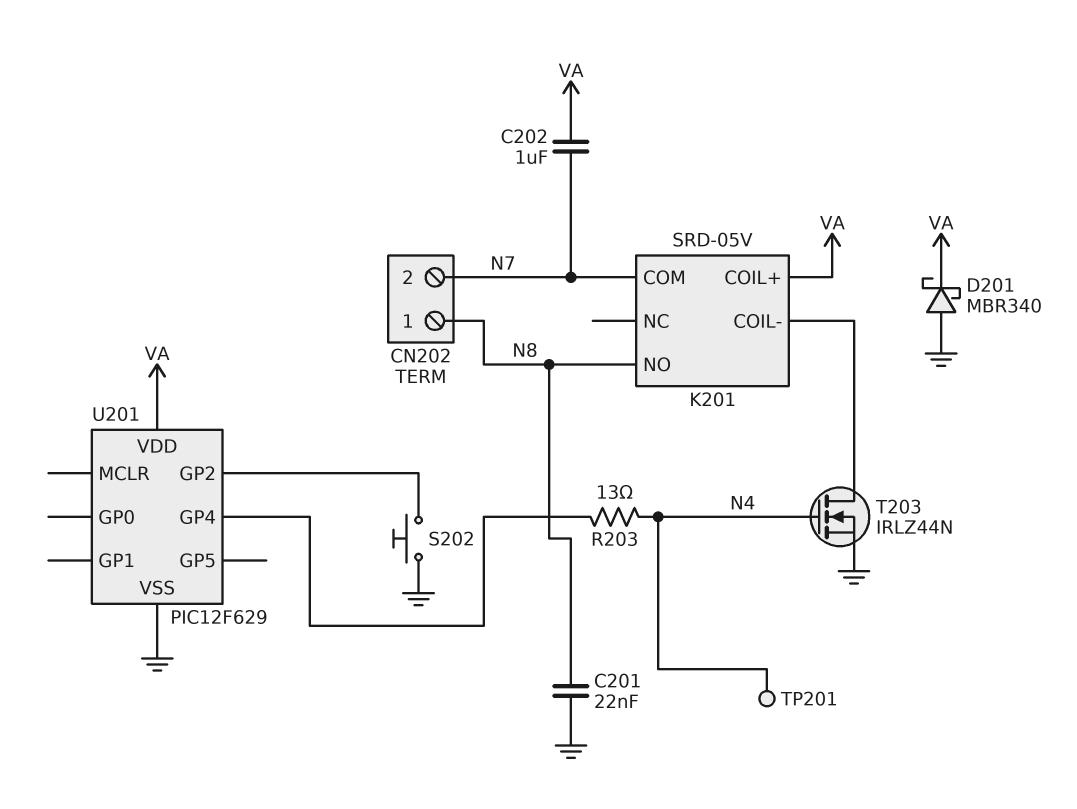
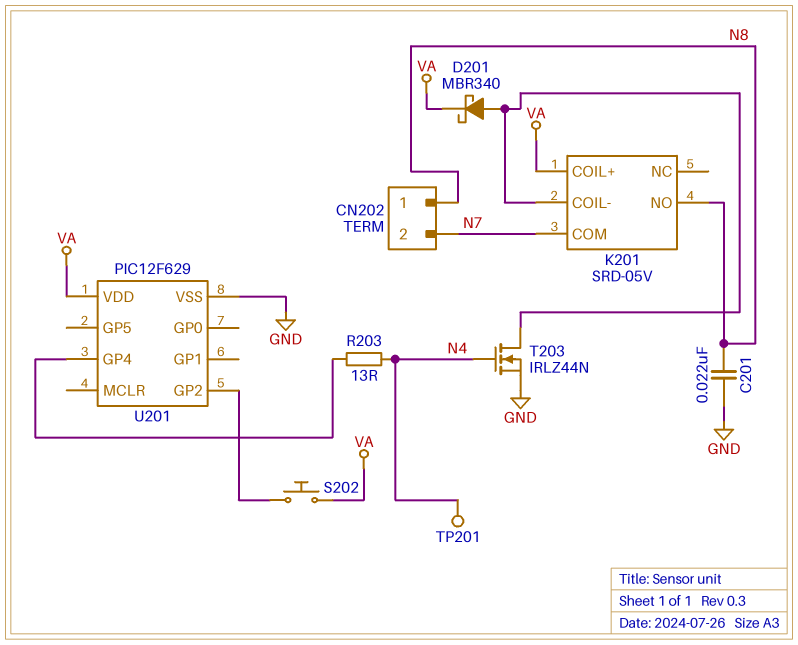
C202: 1uF (N7, VA) -> none
D201: schottky MBR340 (A GND, K VA) -> schottky MBR340 (A K201/COIL-, K VA)
S202: button (GND, U201/GP2) -> button (U201/GP2, VA)

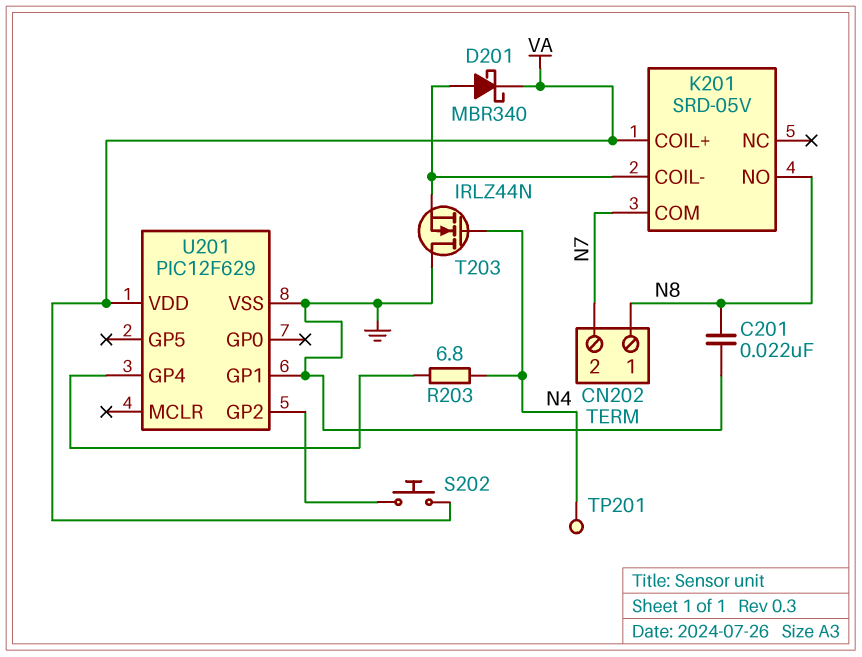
R203: 13 (N4, U201/GP4) -> 6.8 (N4, U201/GP4)
T203: NMOS IRLZ44N (G N4, D K201/COIL-, S GND) -> NMOS IRLZ44N (G N4, D GND, S K201/COIL-)
U201 pin GP1: none -> GND

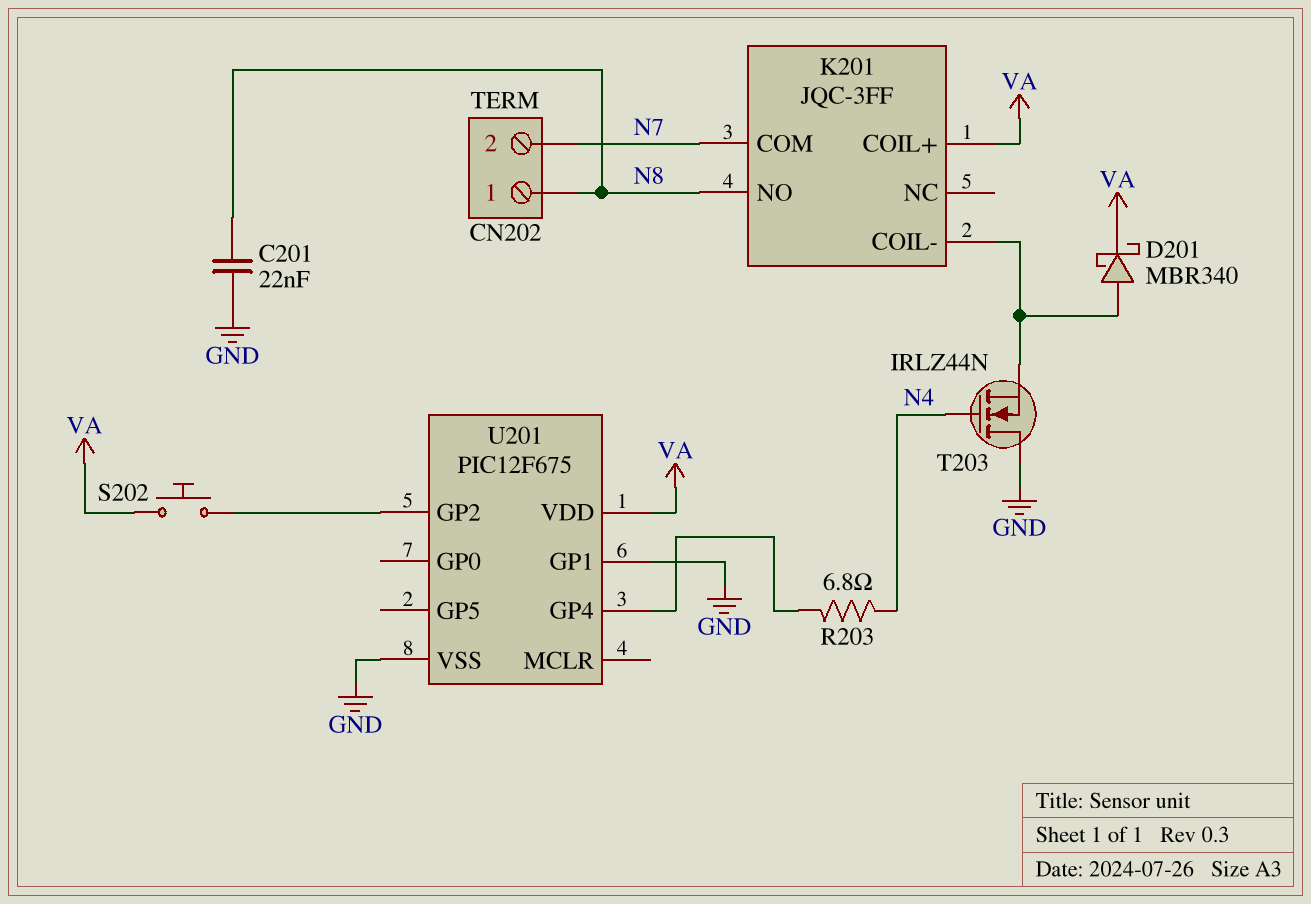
K201: SRD-05V -> JQC-3FF
TP201: test point (N4) -> none
U201: PIC12F629 -> PIC12F675

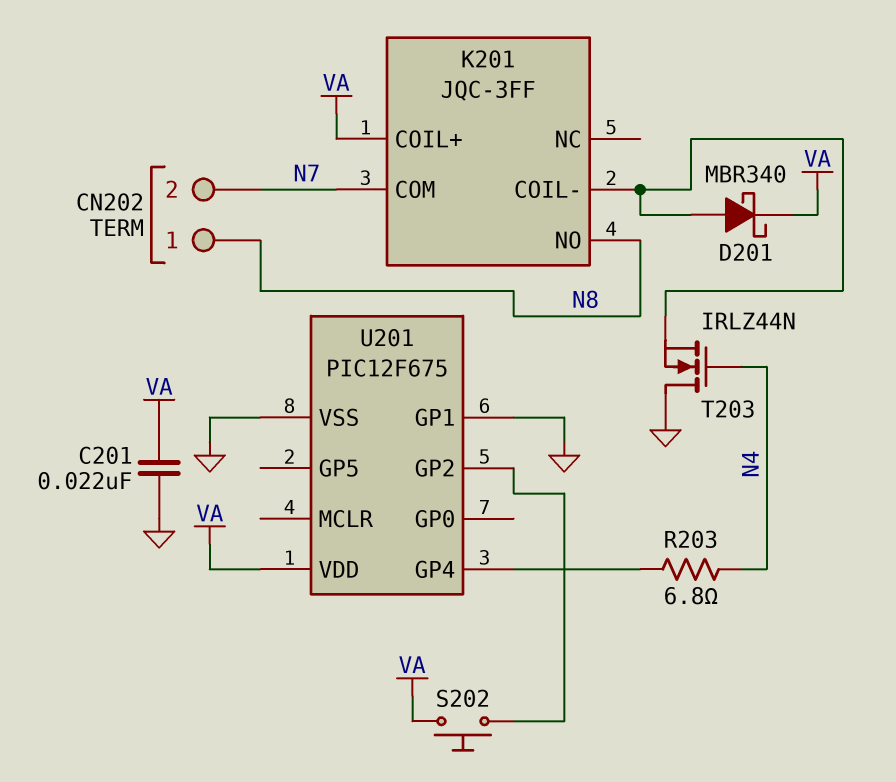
C201: 22nF (GND, N8) -> 22nF (GND, VA)

